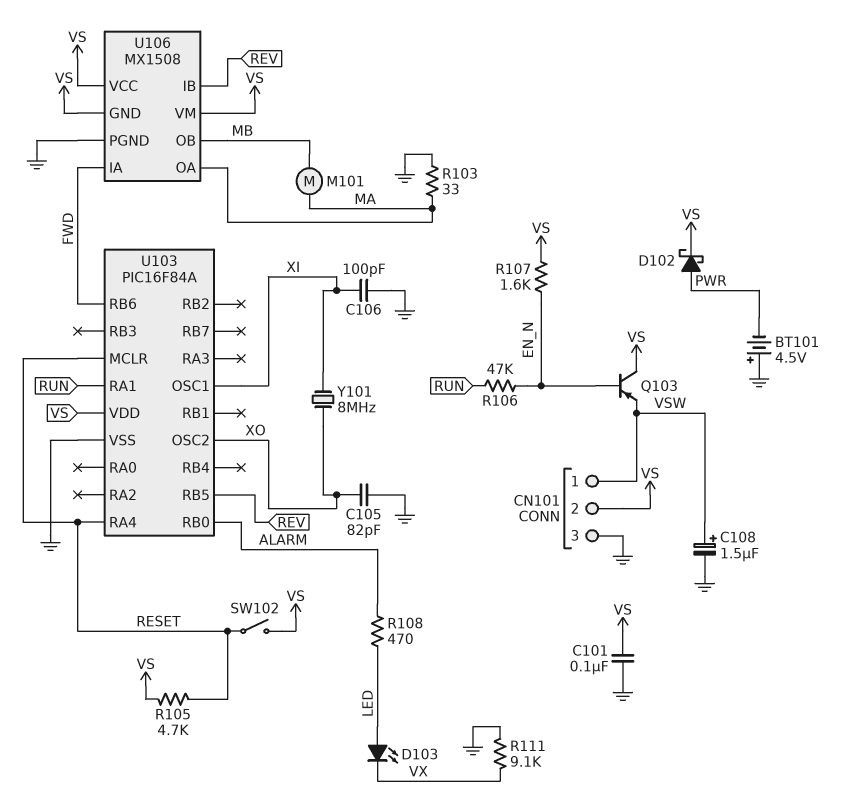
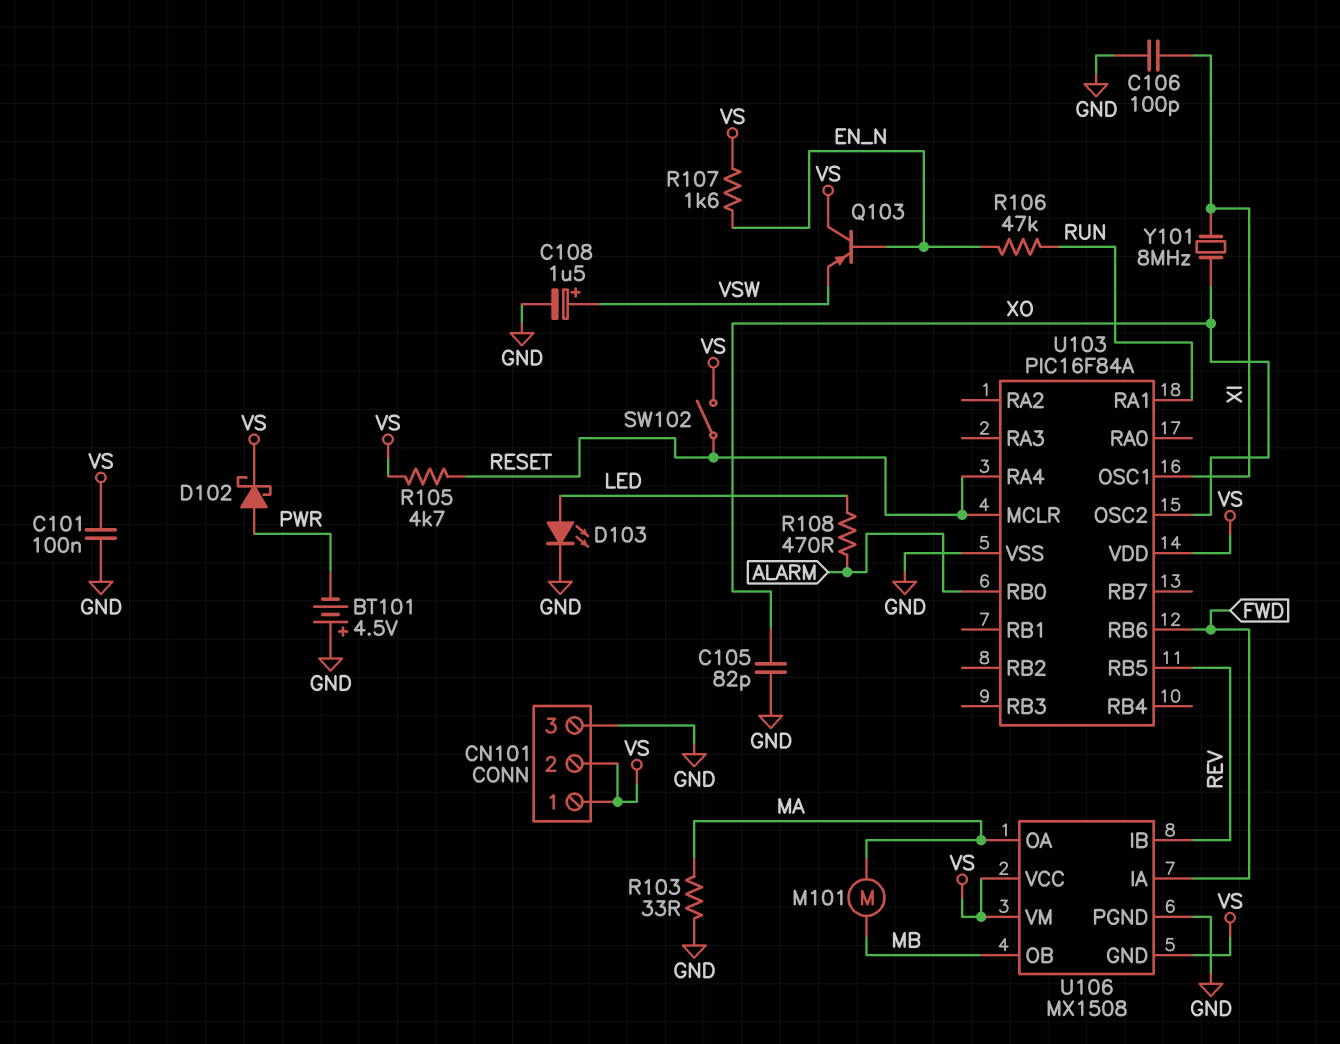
CN101 pin 1: VSW -> VS
D103: LED (A LED, K VX) -> LED (A LED, K GND)
R111: 9.1k (GND, VX) -> none

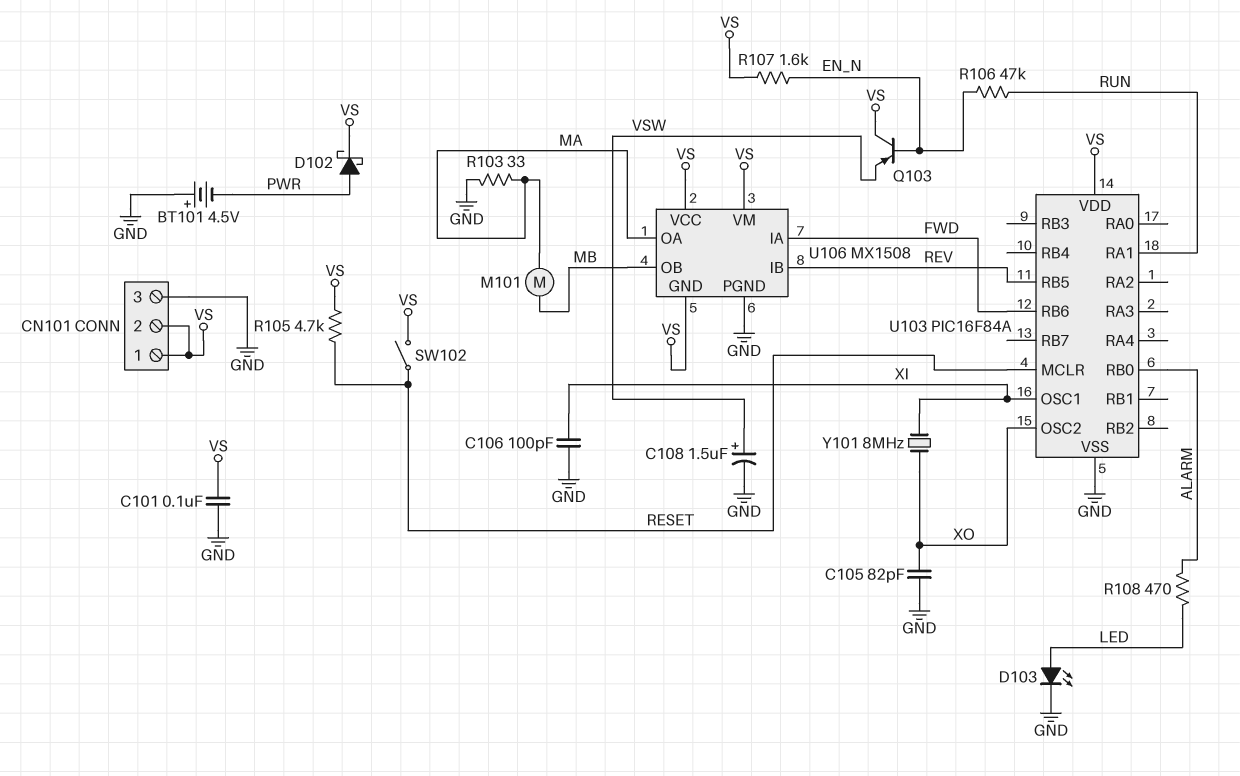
U103 pin RA4: RESET -> none

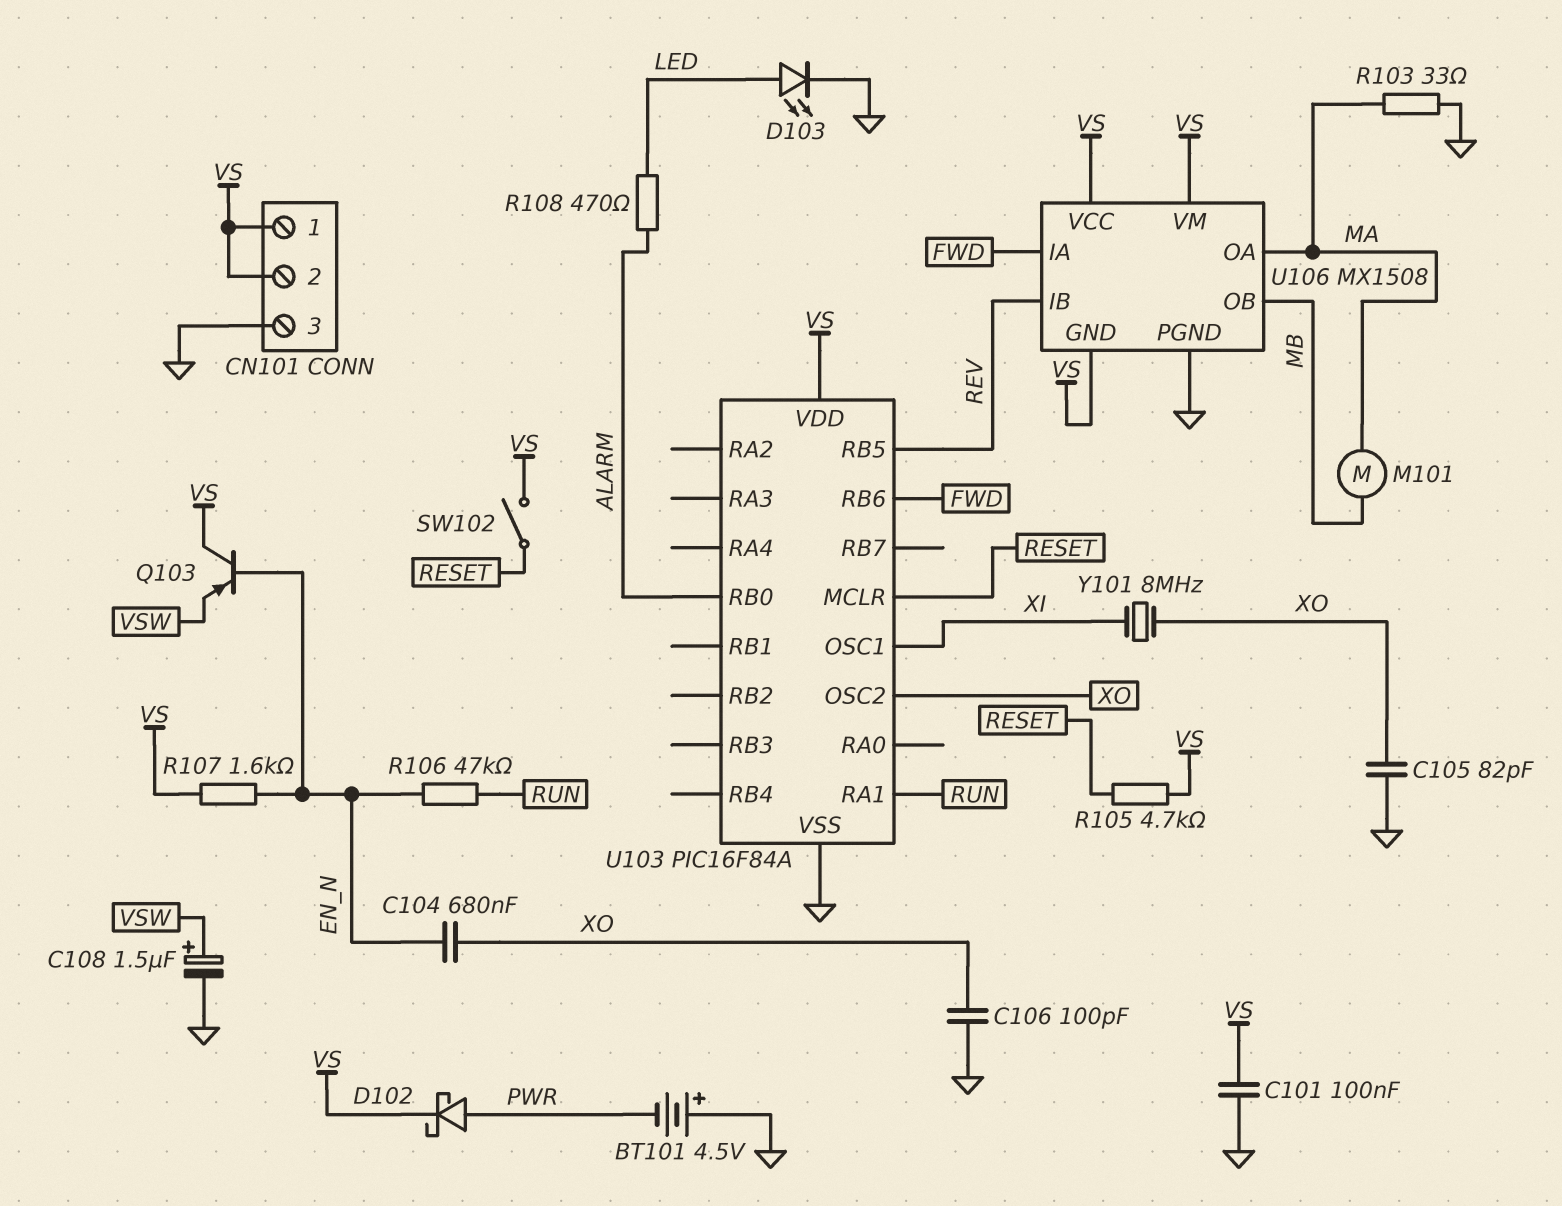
C104: none -> 680nF (EN_N, XO)
C106: 100pF (GND, XI) -> 100pF (GND, XO)

